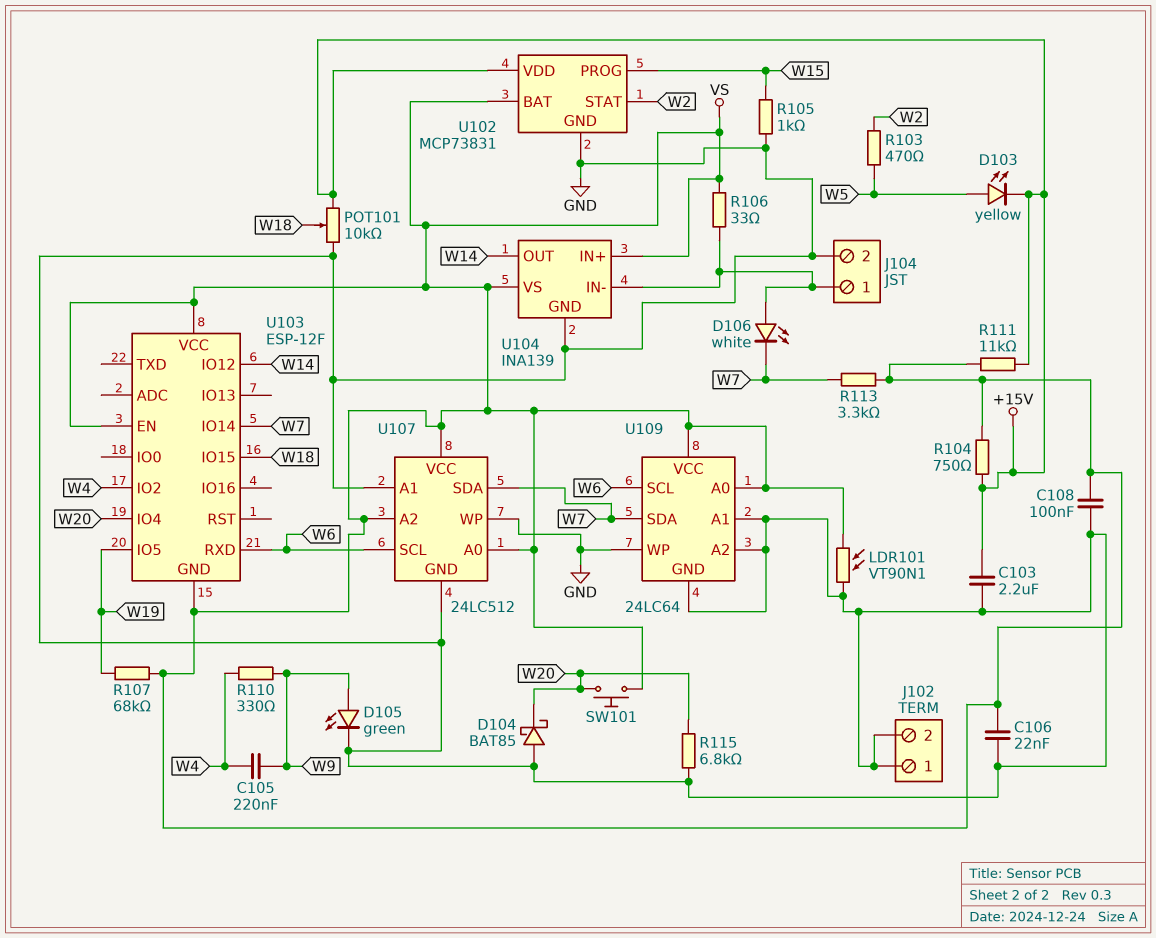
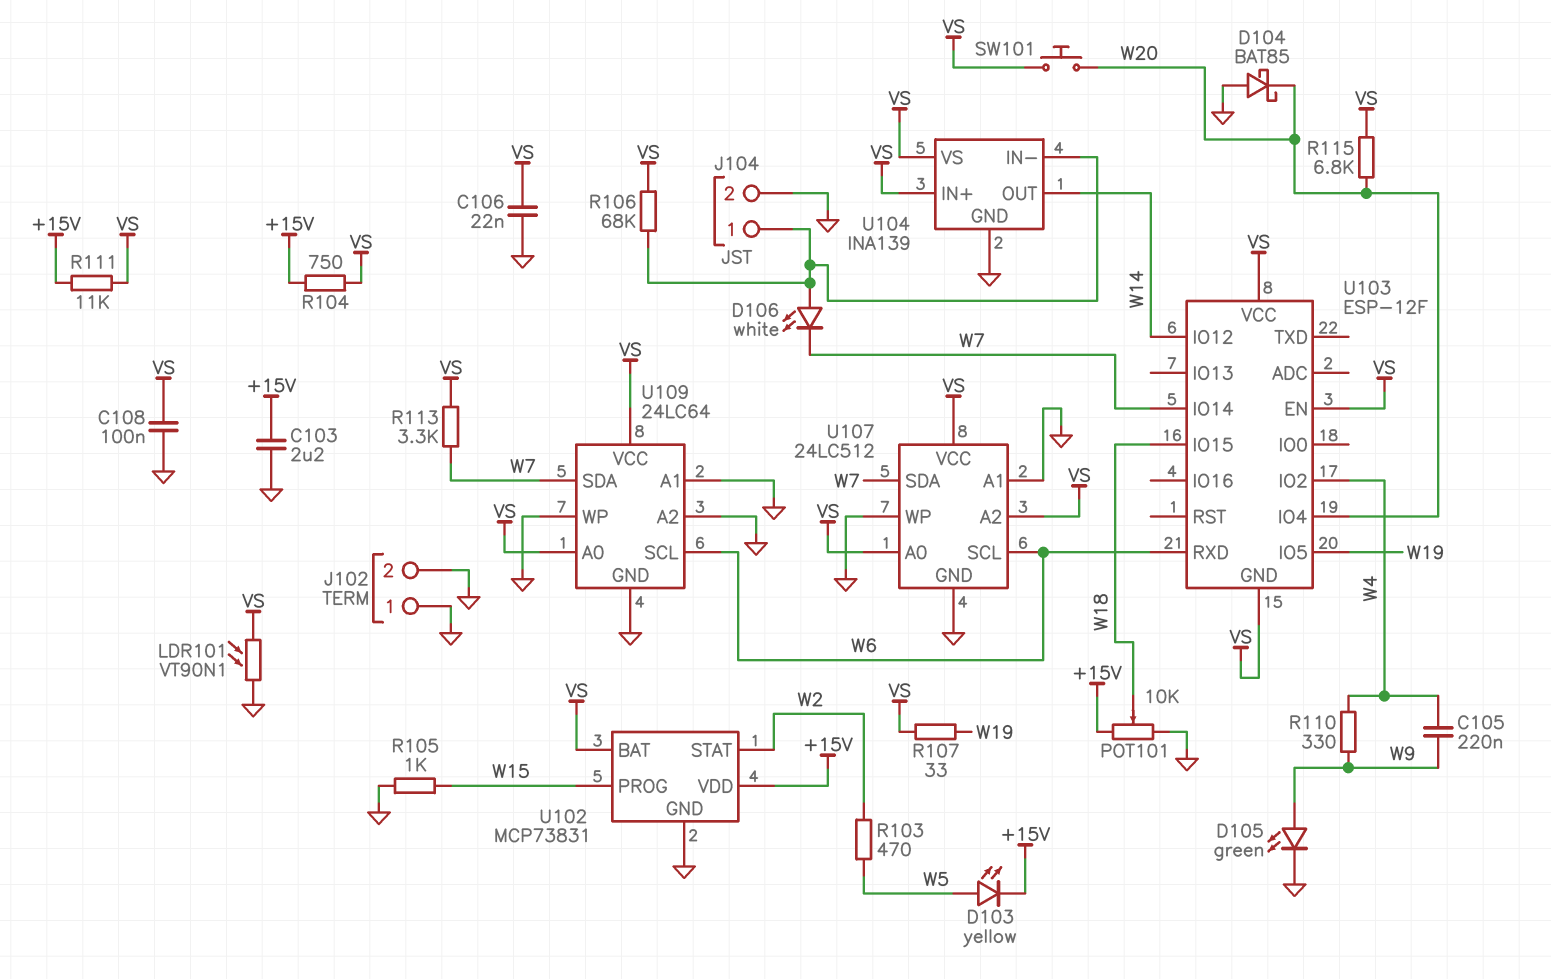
R106: 33 (J104/1, VS) -> 68k (J104/1, VS)
R107: 68k (VS, W19) -> 33 (VS, W19)
R115: 6.8k (GND, W20) -> 6.8k (VS, W20)

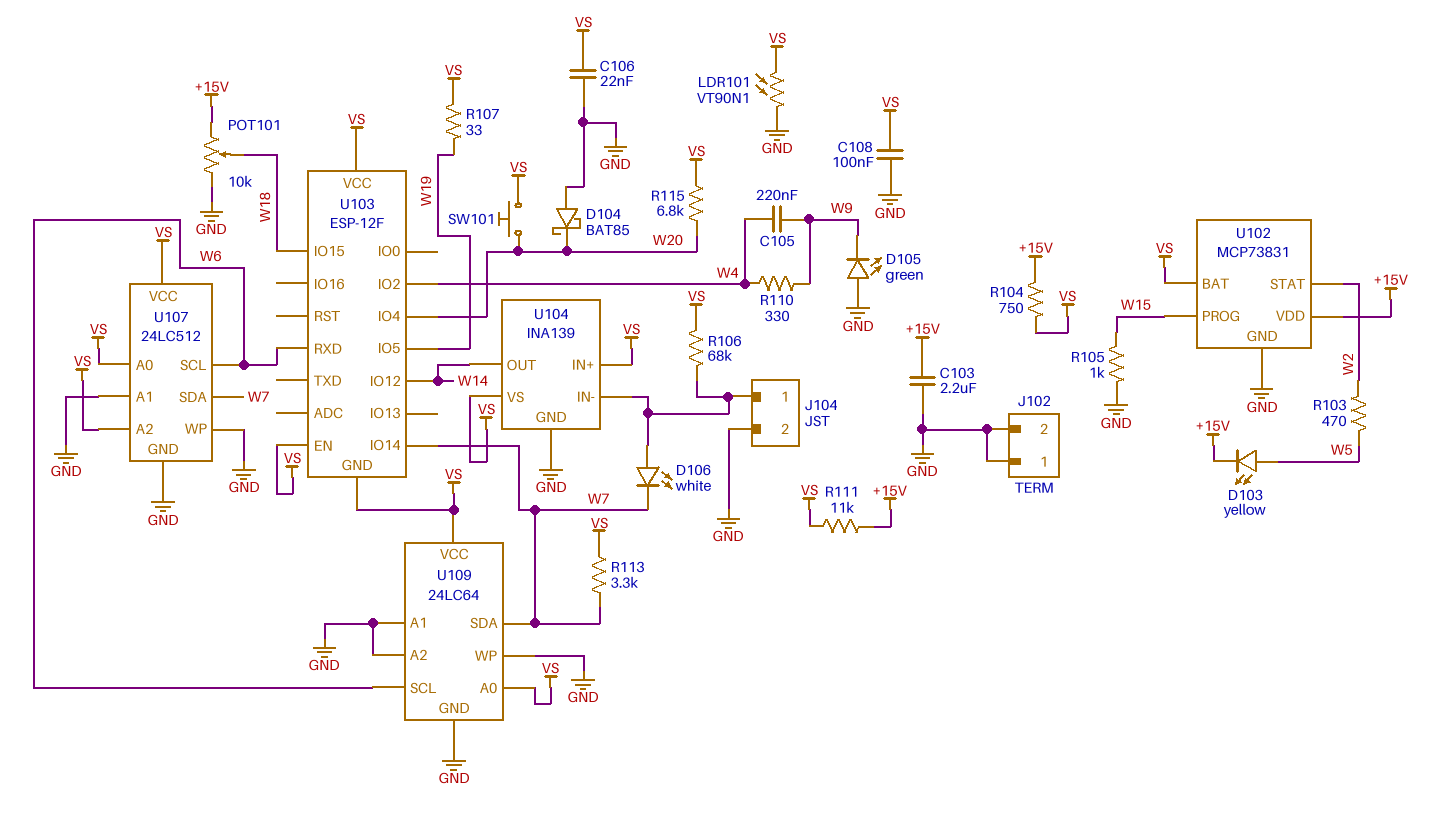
D105: LED green (A W9, K GND) -> LED green (A GND, K W9)

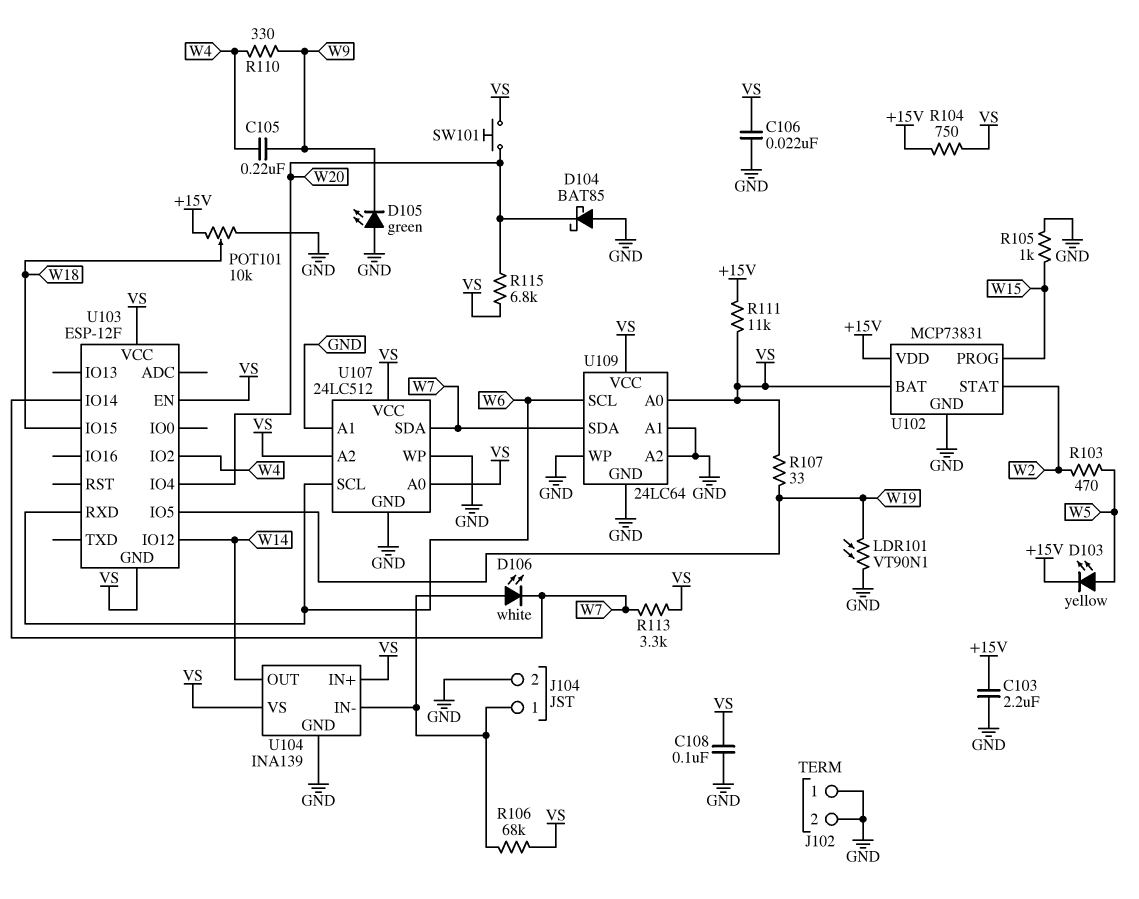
LDR101: VT90N1 (GND, VS) -> VT90N1 (GND, W19)

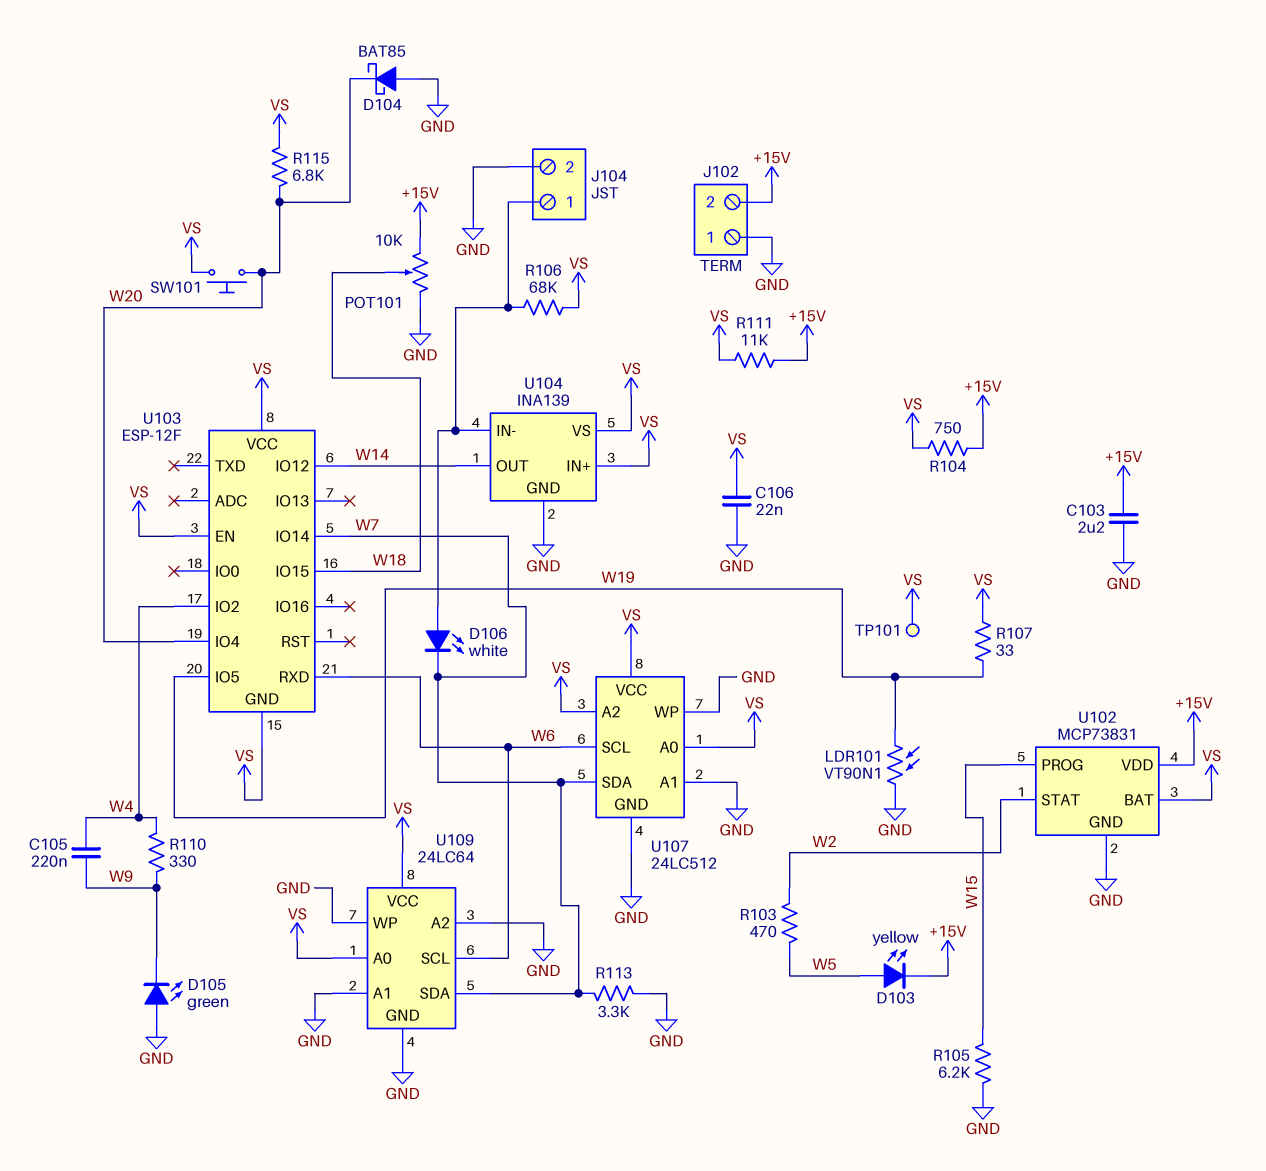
C108: 100nF (GND, VS) -> none
J102 pin 2: GND -> +15V
R105: 1k (GND, W15) -> 6.2k (GND, W15)
R113: 3.3k (VS, W7) -> 3.3k (GND, W7)
TP101: none -> test point (VS)

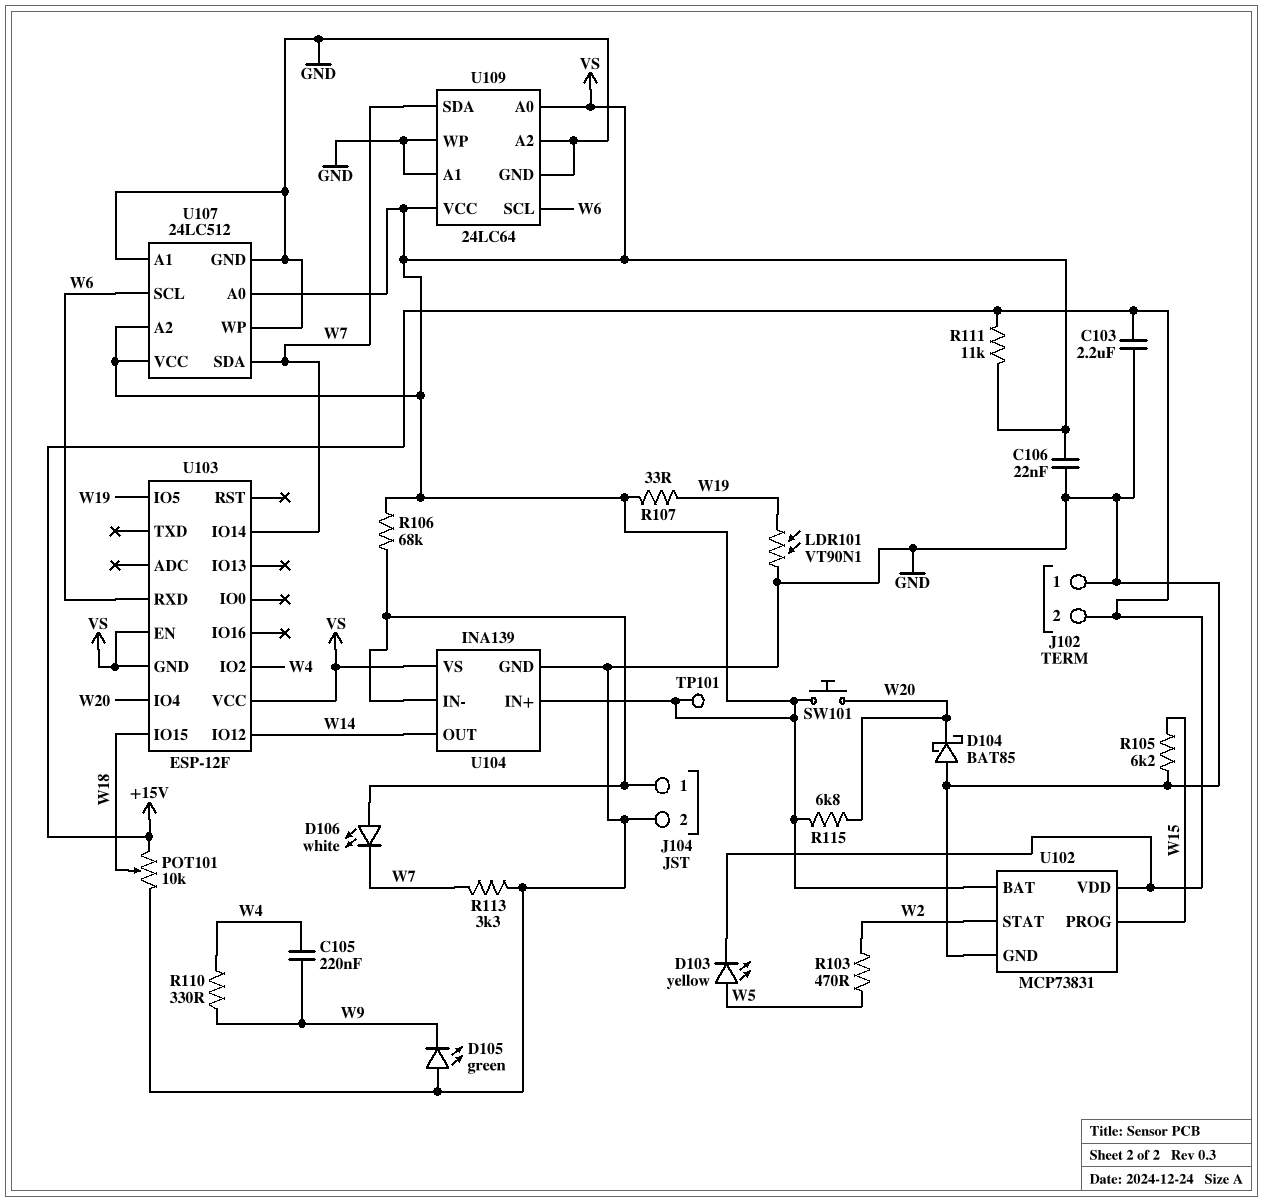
R104: 750 (+15V, VS) -> none

